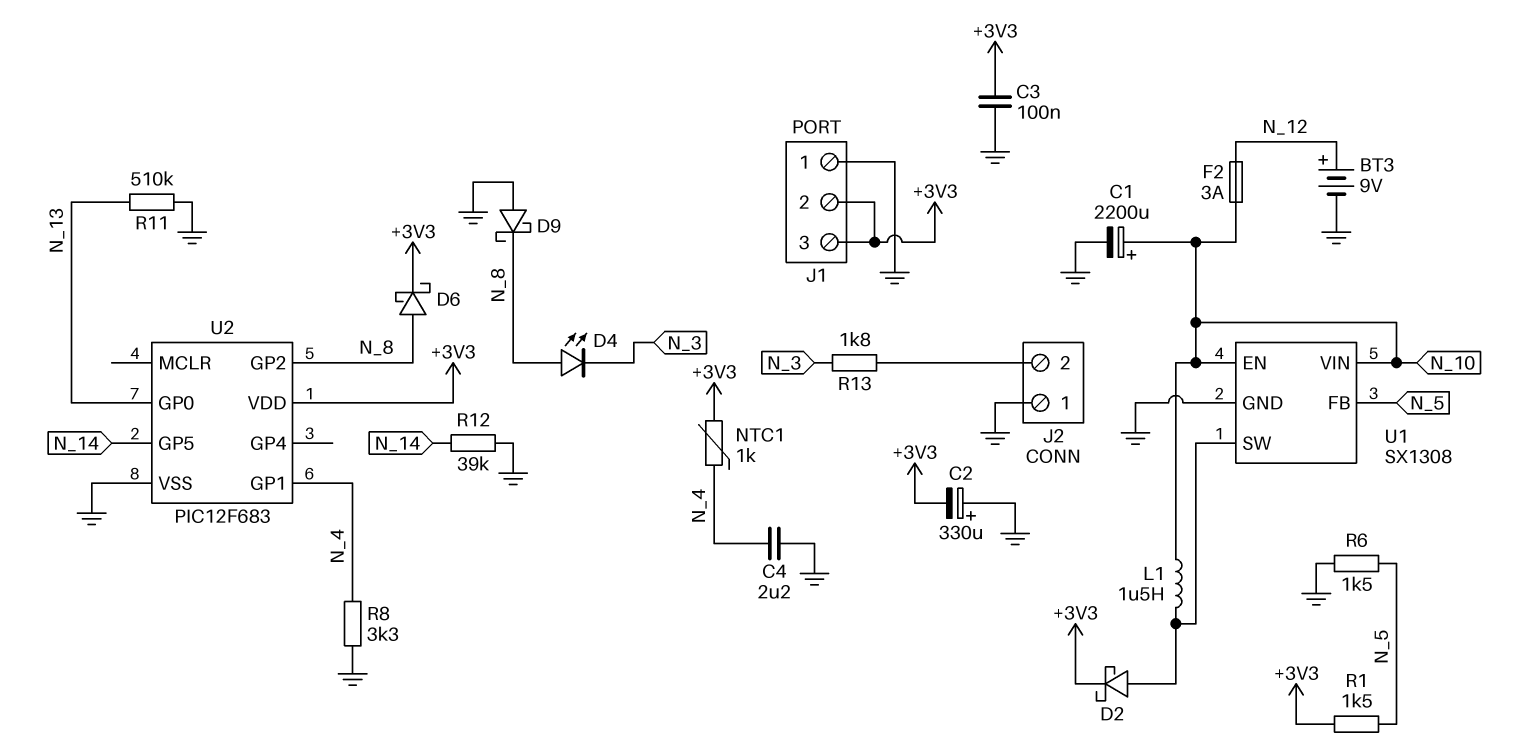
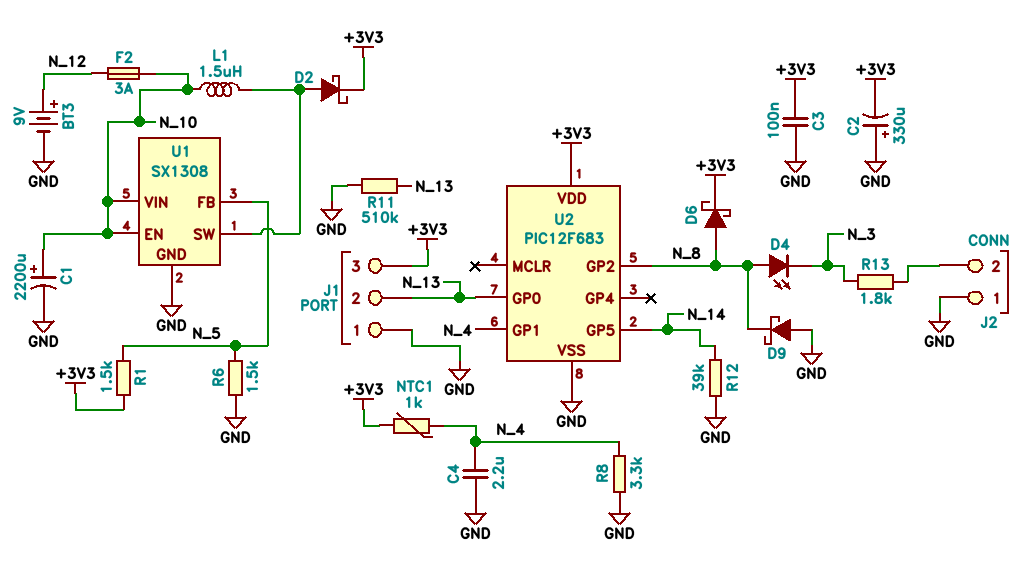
J1 pin 2: +3V3 -> N_13

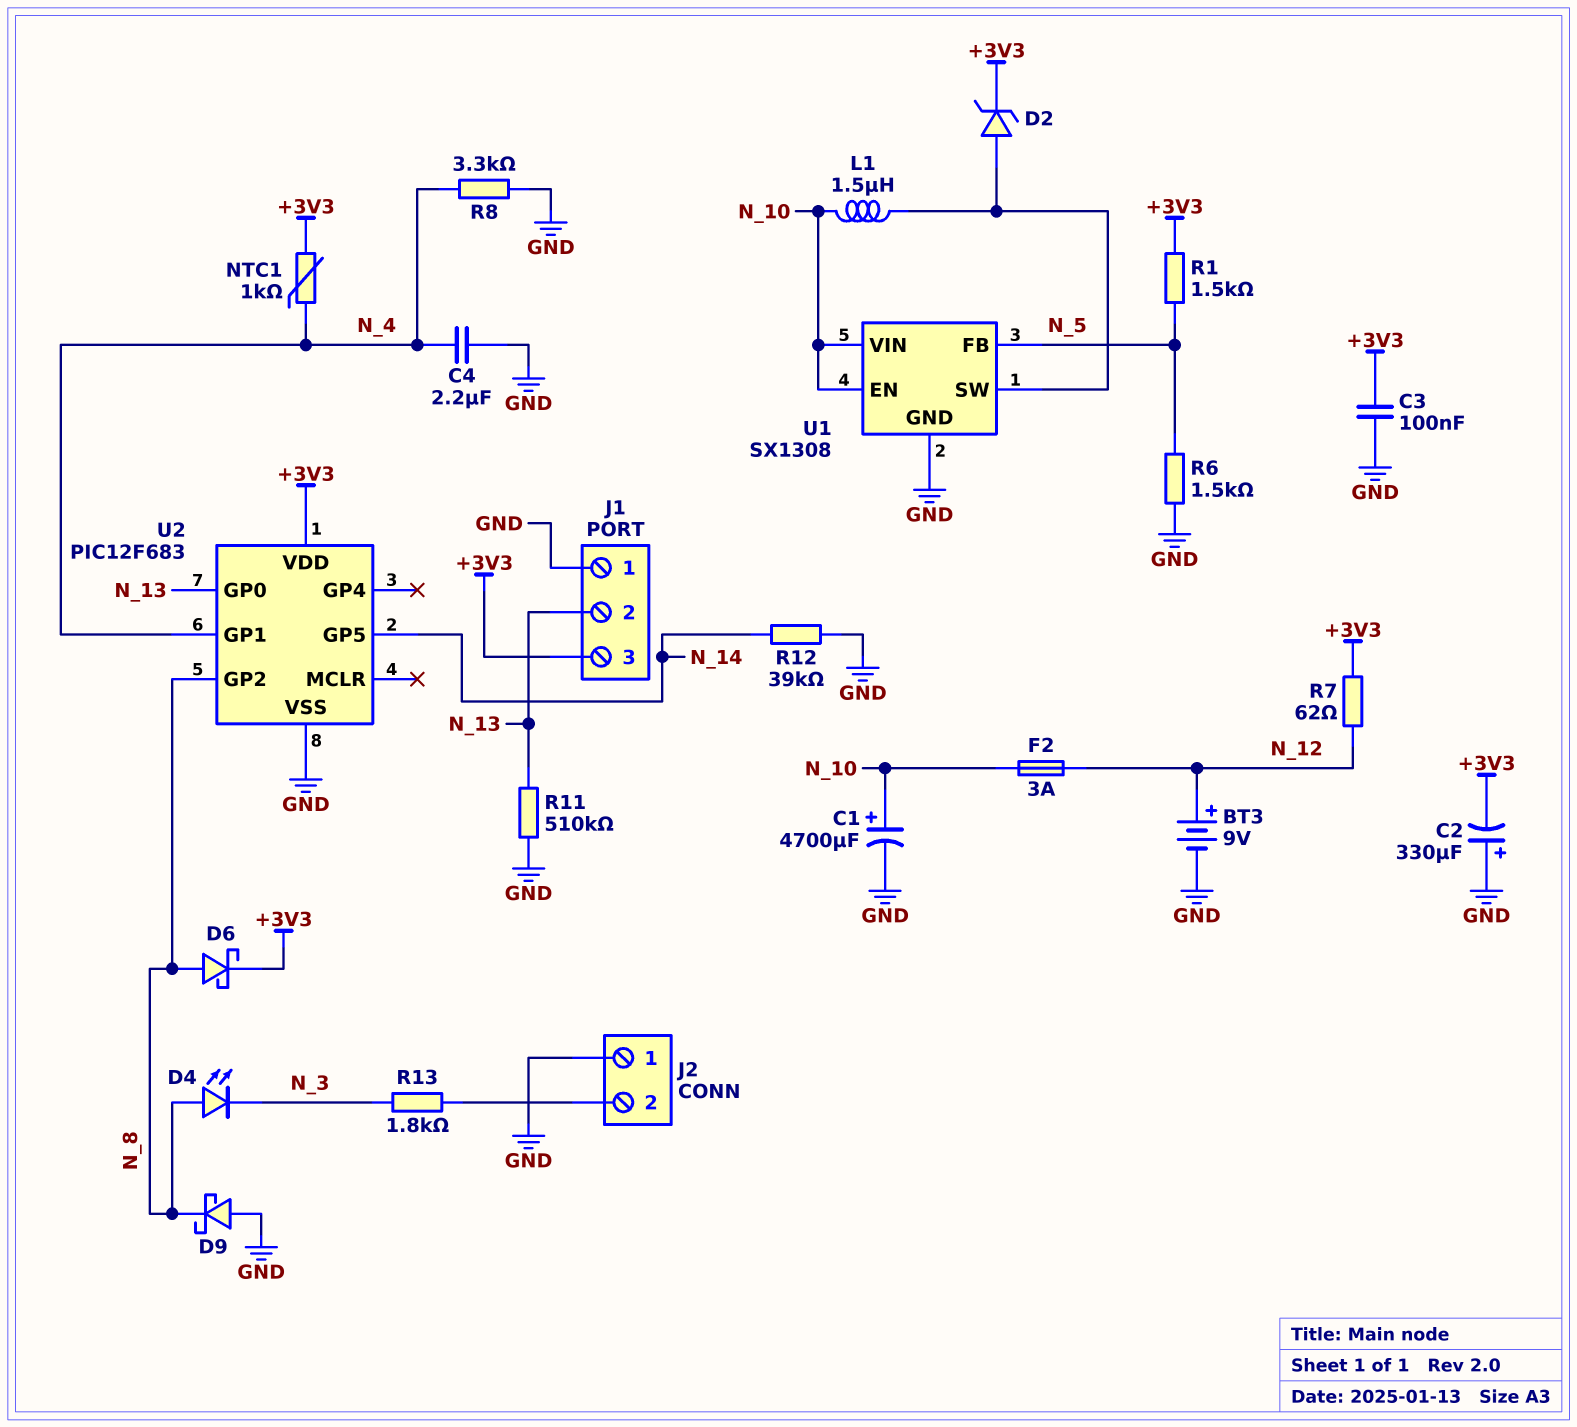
C1: 2200uF (plus N_10, minus GND) -> 4700uF (plus N_10, minus GND)
D2: schottky (A U1/SW, K +3V3) -> zener (A U1/SW, K +3V3)
R7: none -> 62 (+3V3, N_12)

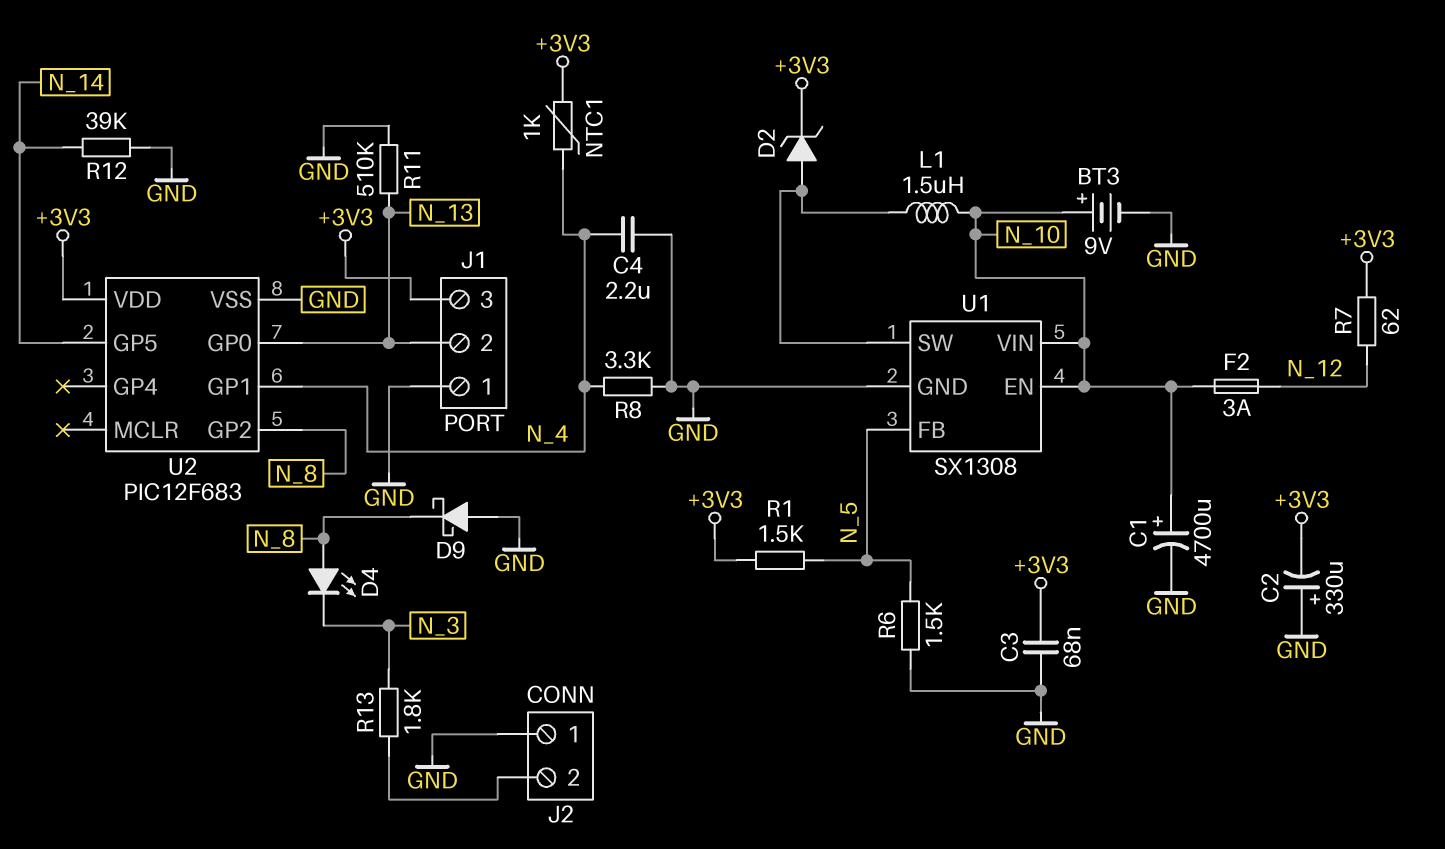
BT3: 9V (plus N_12, minus GND) -> 9V (plus N_10, minus GND)
C3: 100nF (+3V3, GND) -> 68nF (+3V3, GND)
D6: schottky (A N_8, K +3V3) -> none

